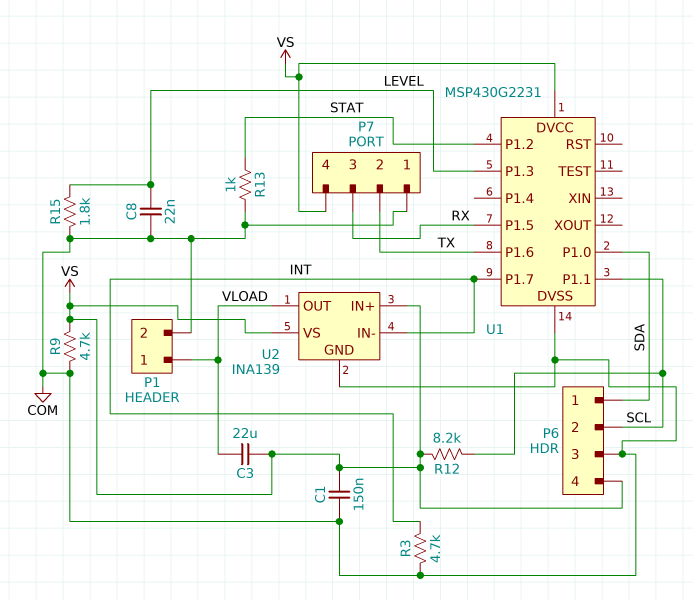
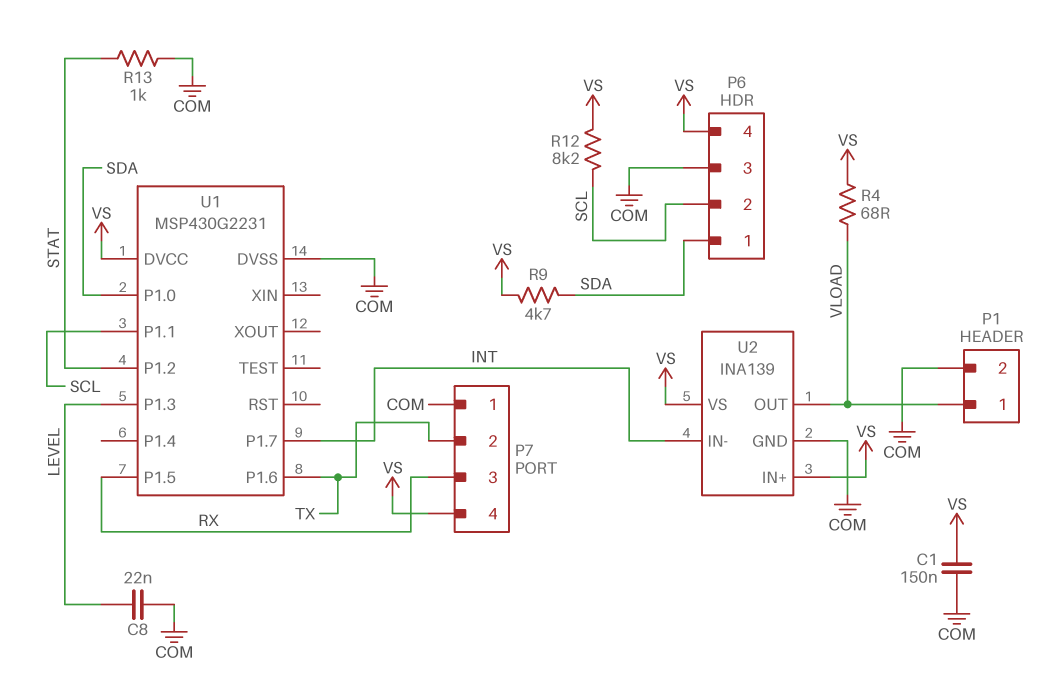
C3: 22uF (VLOAD, VS) -> none
R3: 4.7k (COM, INT) -> none
R4: none -> 68 (VLOAD, VS)
R9: 4.7k (COM, VS) -> 4.7k (SDA, VS)
R15: 1.8k (COM, LEVEL) -> none

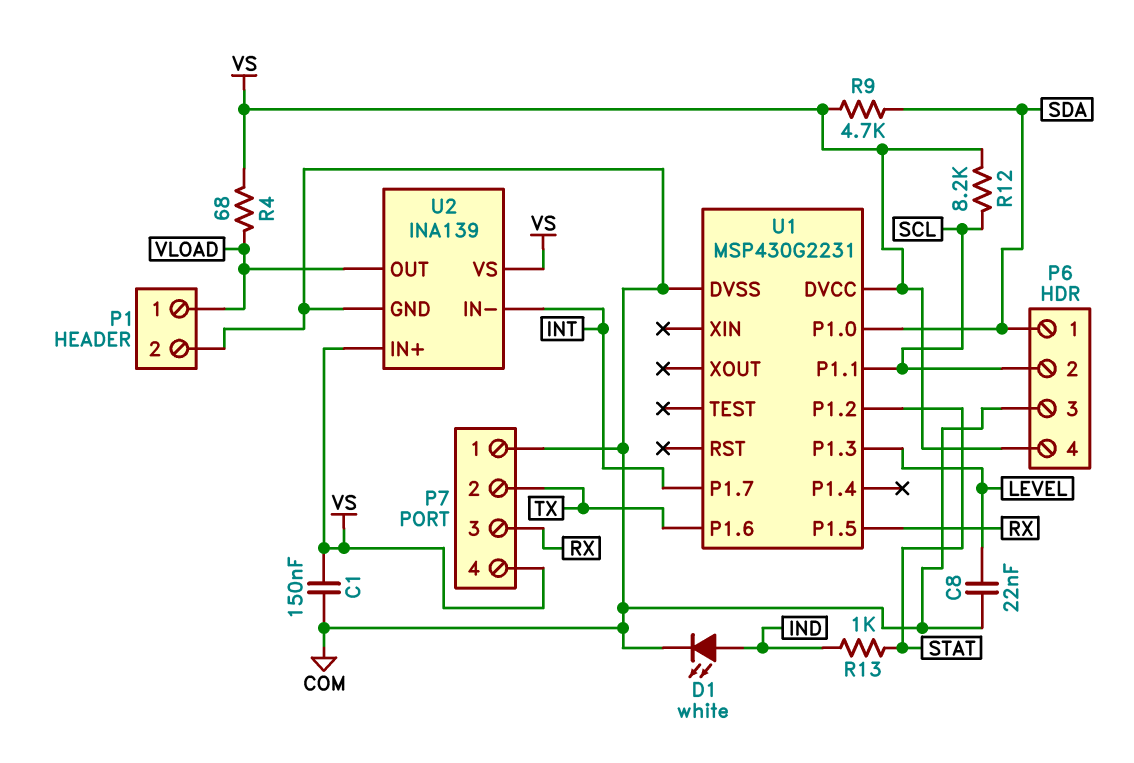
D1: none -> LED white (A IND, K COM)
R13: 1k (COM, STAT) -> 1k (IND, STAT)

